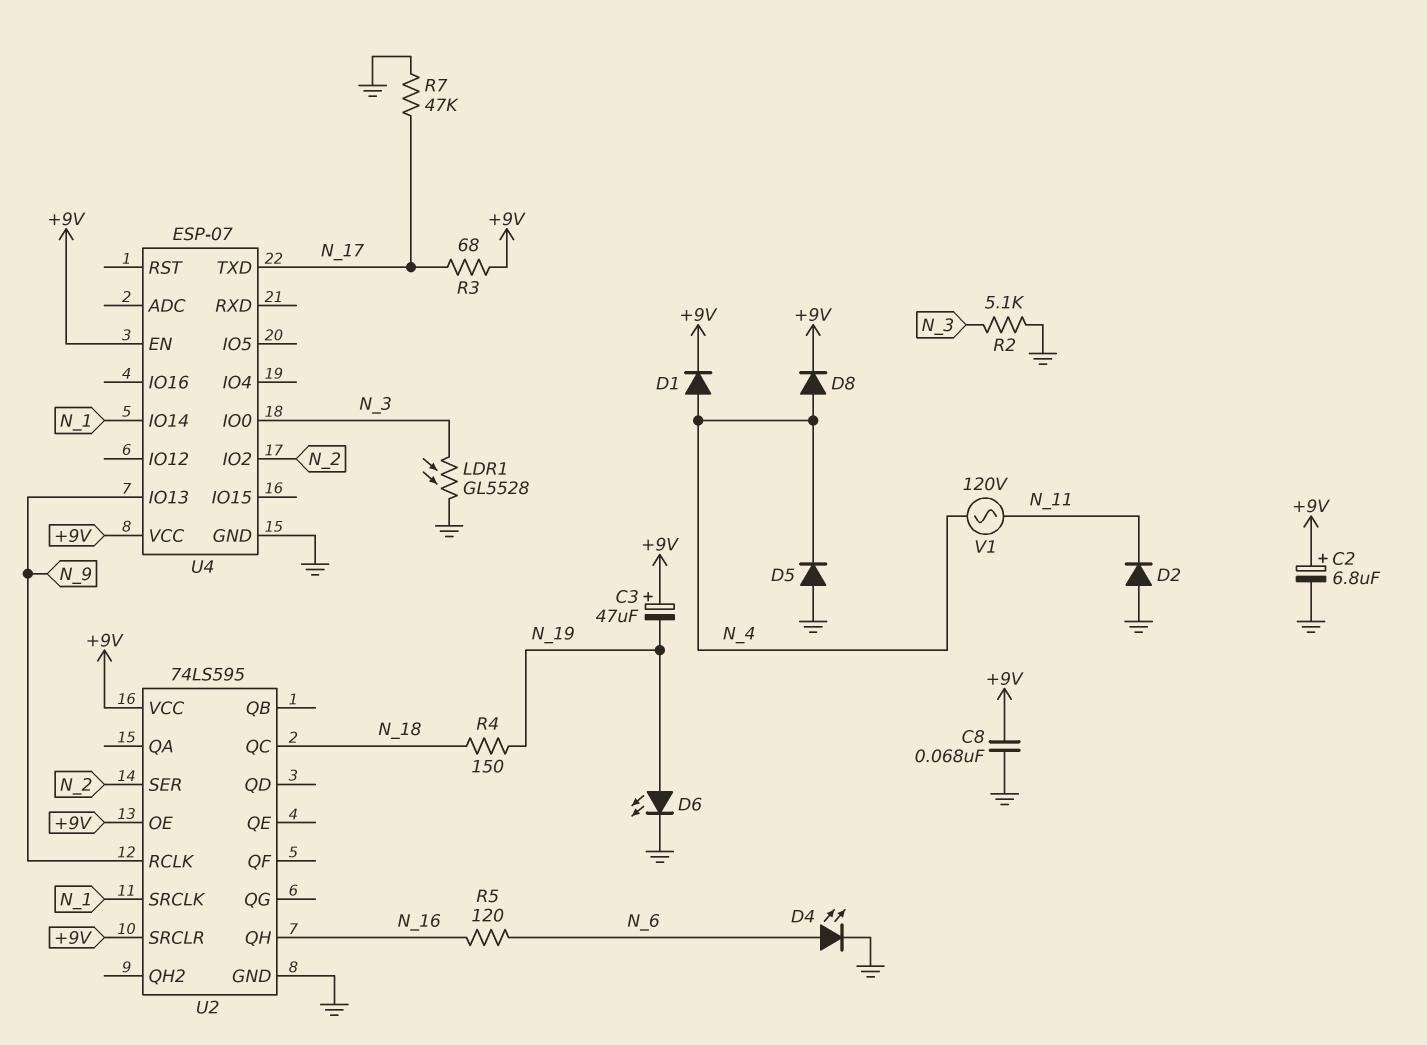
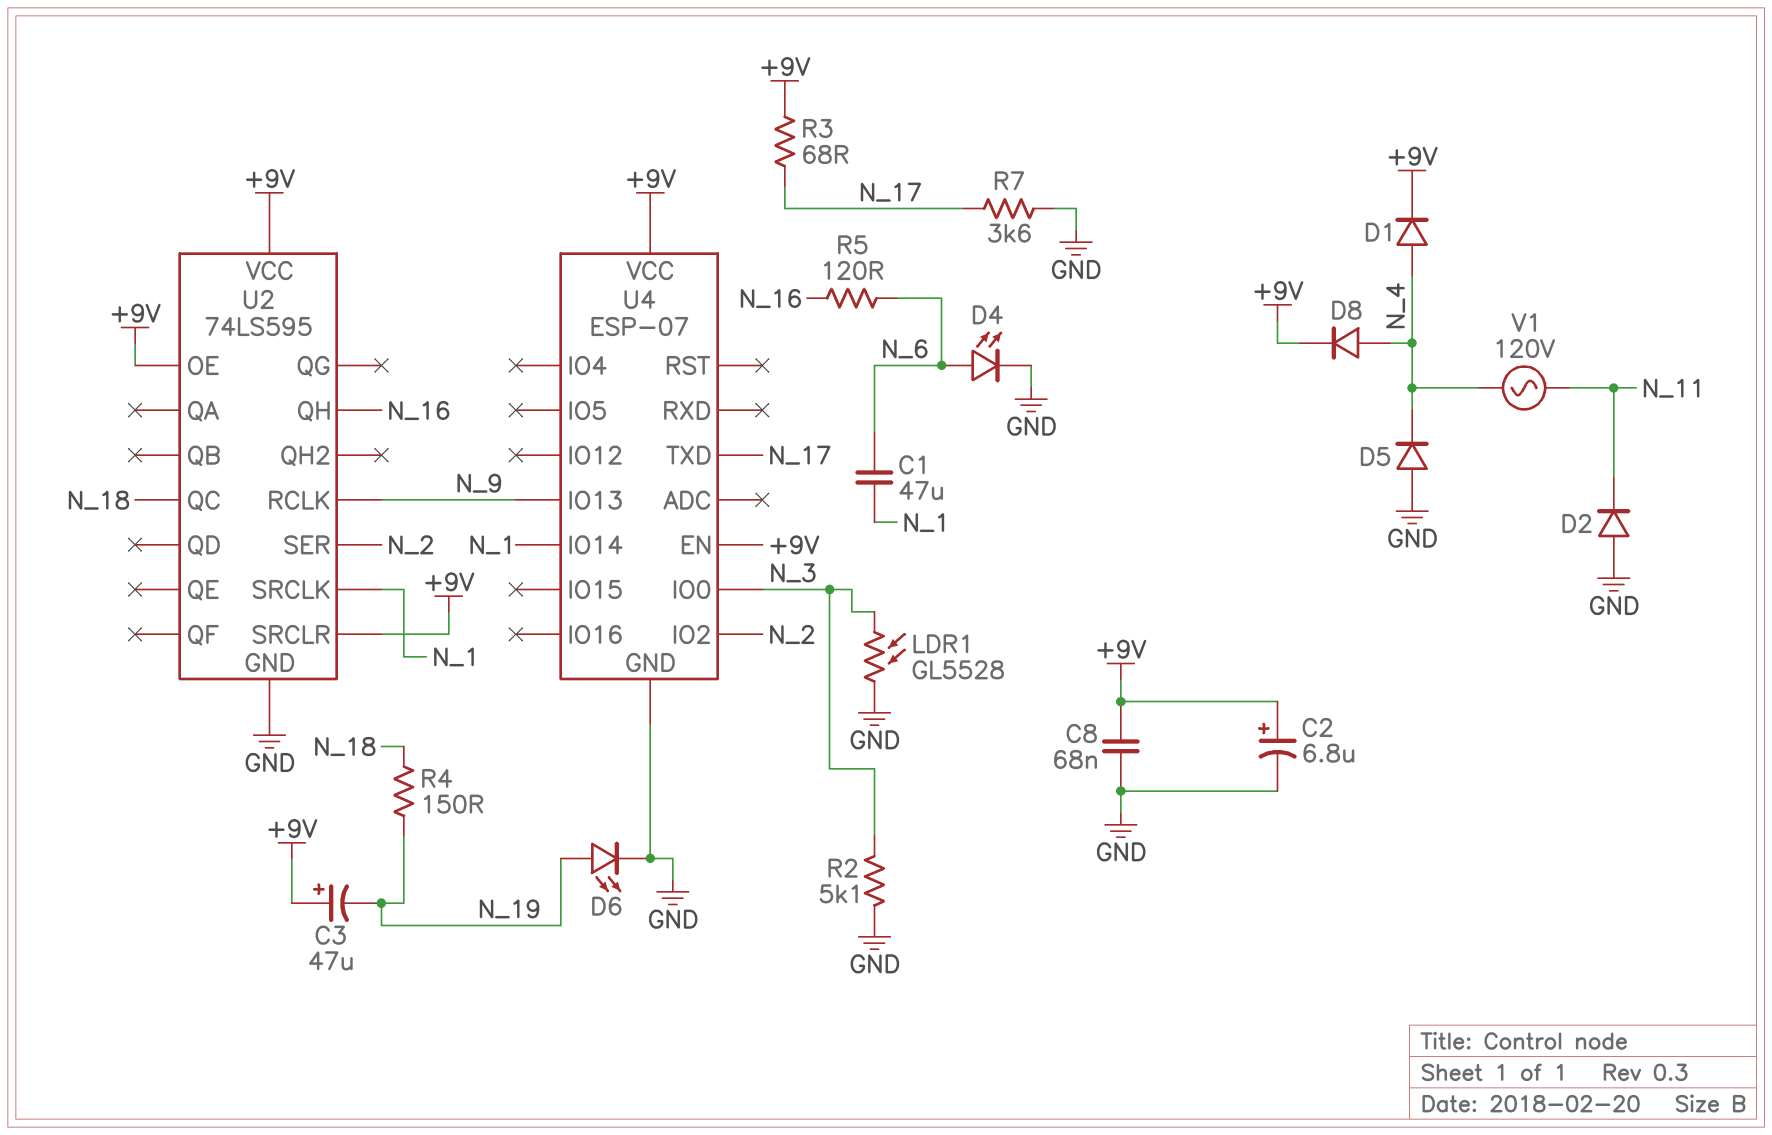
C1: none -> 47uF (N_1, N_6)
R7: 47k (GND, N_17) -> 3.6k (GND, N_17)

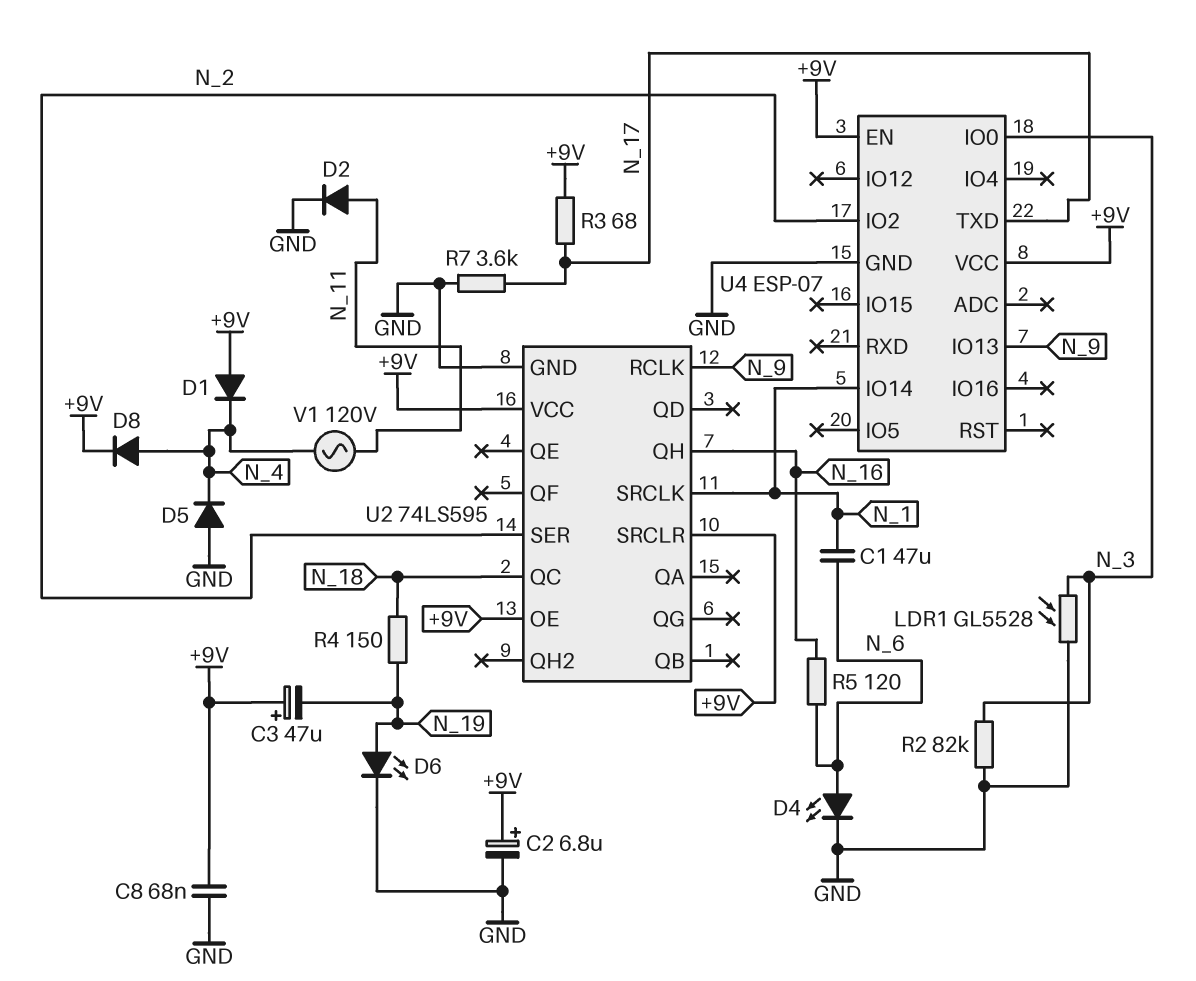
D1: diode (A N_4, K +9V) -> diode (A +9V, K N_4)
D2: diode (A GND, K N_11) -> diode (A N_11, K GND)
R2: 5.1k (GND, N_3) -> 82k (GND, N_3)

